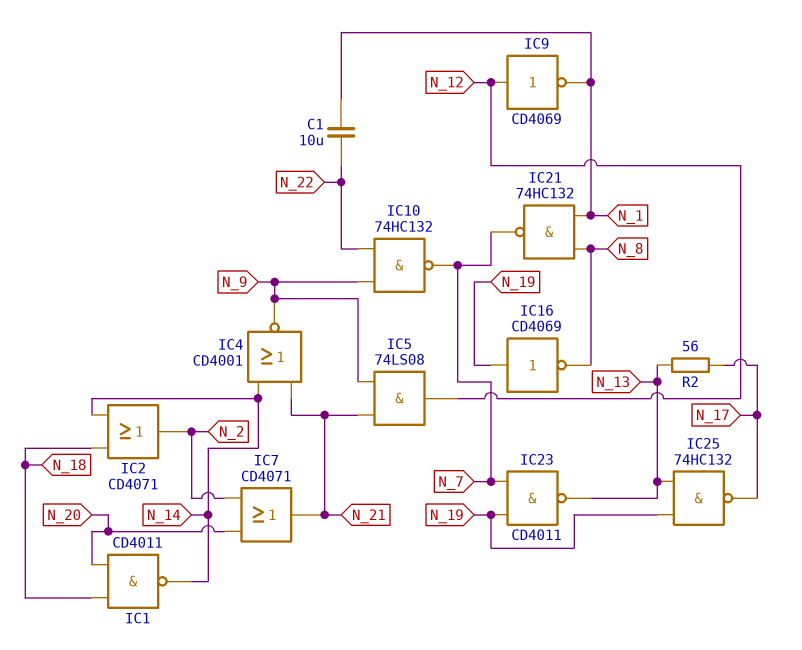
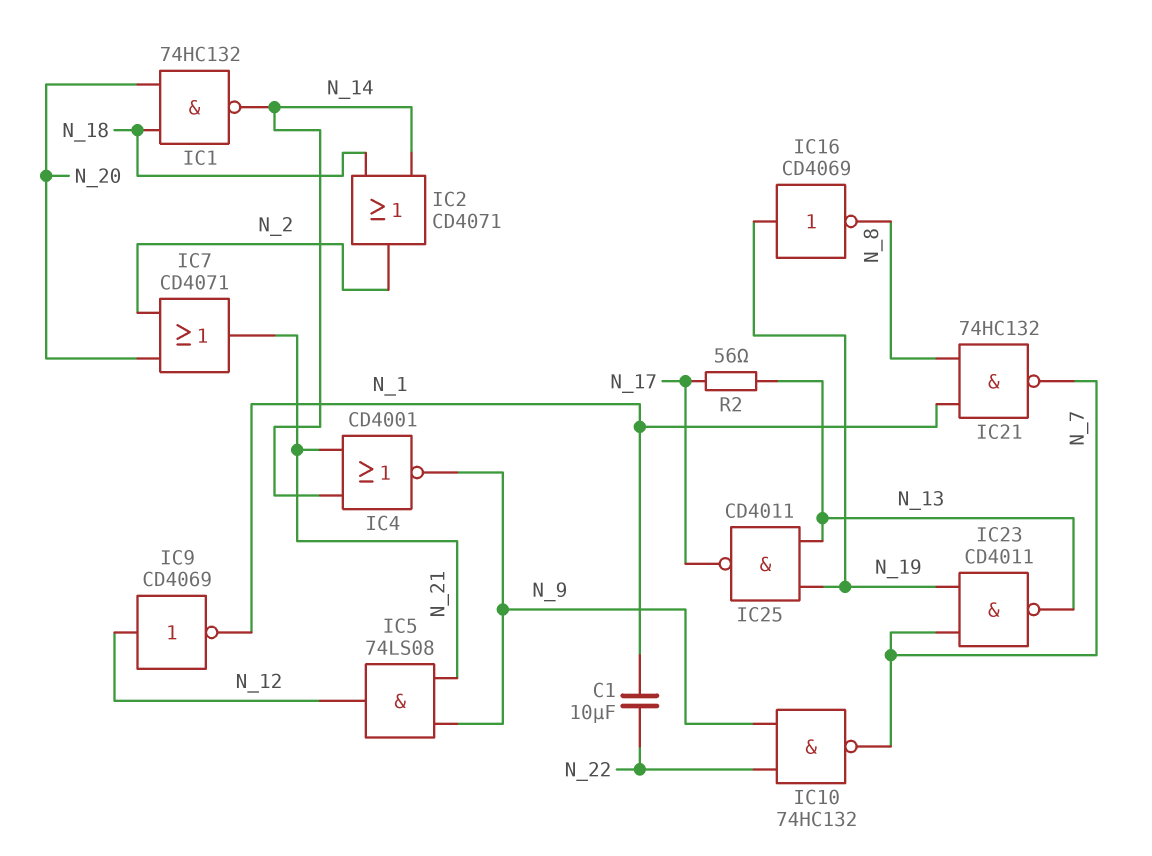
IC1: NAND CD4011 (in N_18, in N_20, out N_14) -> NAND 74HC132 (in N_18, in N_20, out N_14)
IC25: NAND 74HC132 (in N_13, in N_19, out N_17) -> NAND CD4011 (in N_13, in N_19, out N_17)

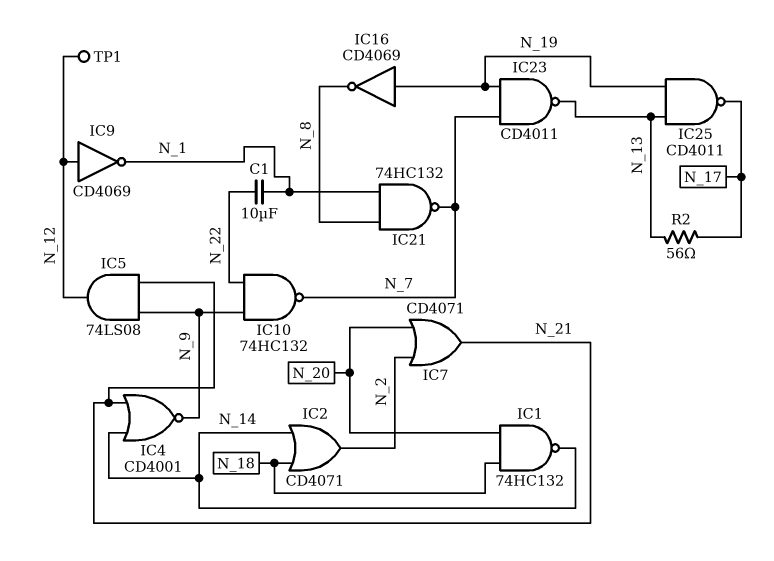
TP1: none -> test point (N_12)

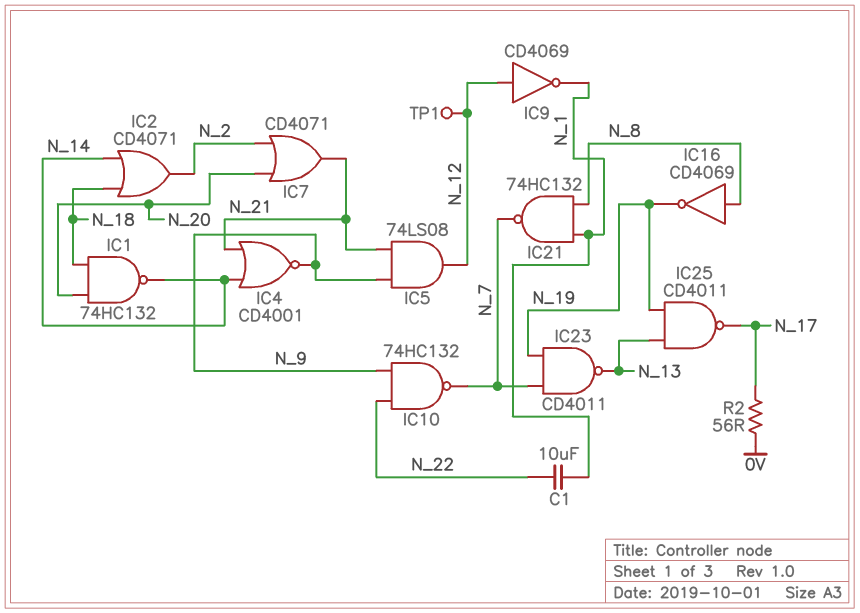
IC16: NOT CD4069 (in N_19, out N_8) -> NOT CD4069 (in N_8, out N_19)
R2: 56 (N_13, N_17) -> 56 (0V, N_17)

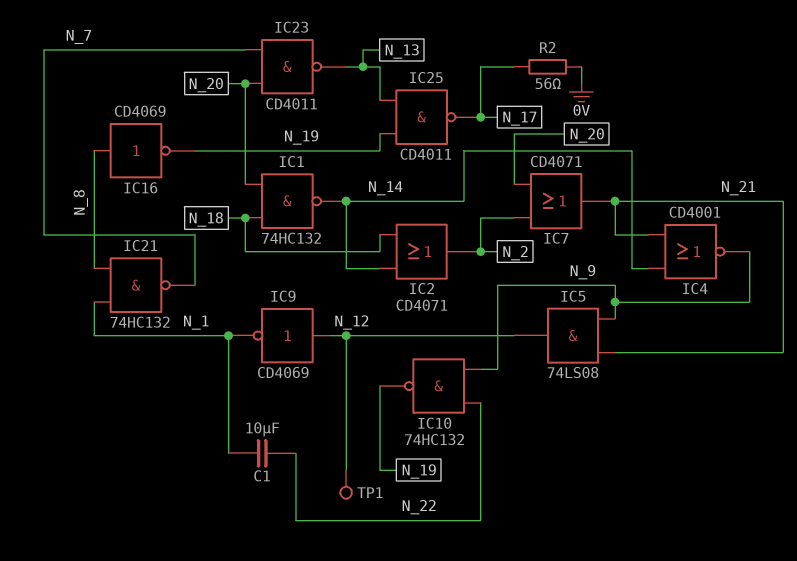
IC10: NAND 74HC132 (in N_9, in N_22, out N_7) -> NAND 74HC132 (in N_9, in N_22, out N_19)
IC23: NAND CD4011 (in N_7, in N_19, out N_13) -> NAND CD4011 (in N_7, in N_20, out N_13)

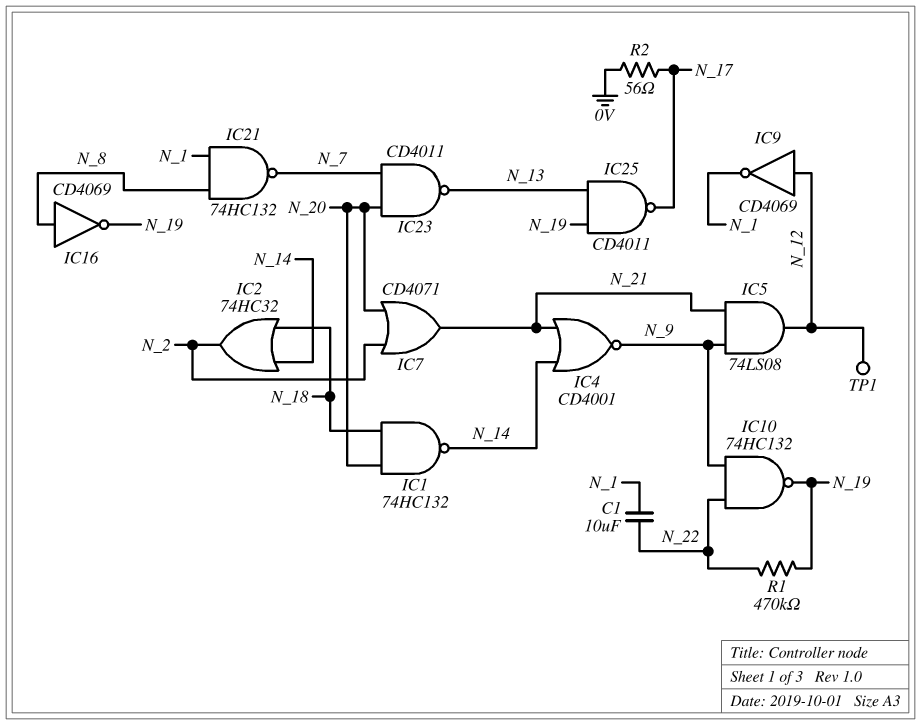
IC2: OR CD4071 (in N_14, in N_18, out N_2) -> OR 74HC32 (in N_14, in N_18, out N_2)
R1: none -> 470k (N_19, N_22)

